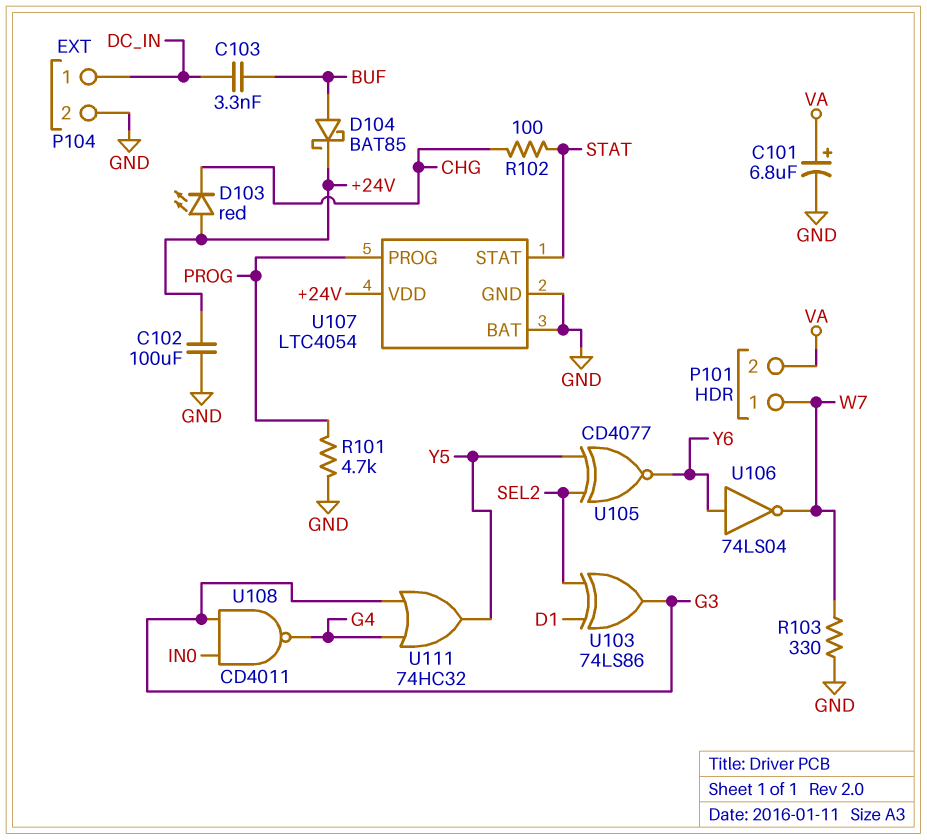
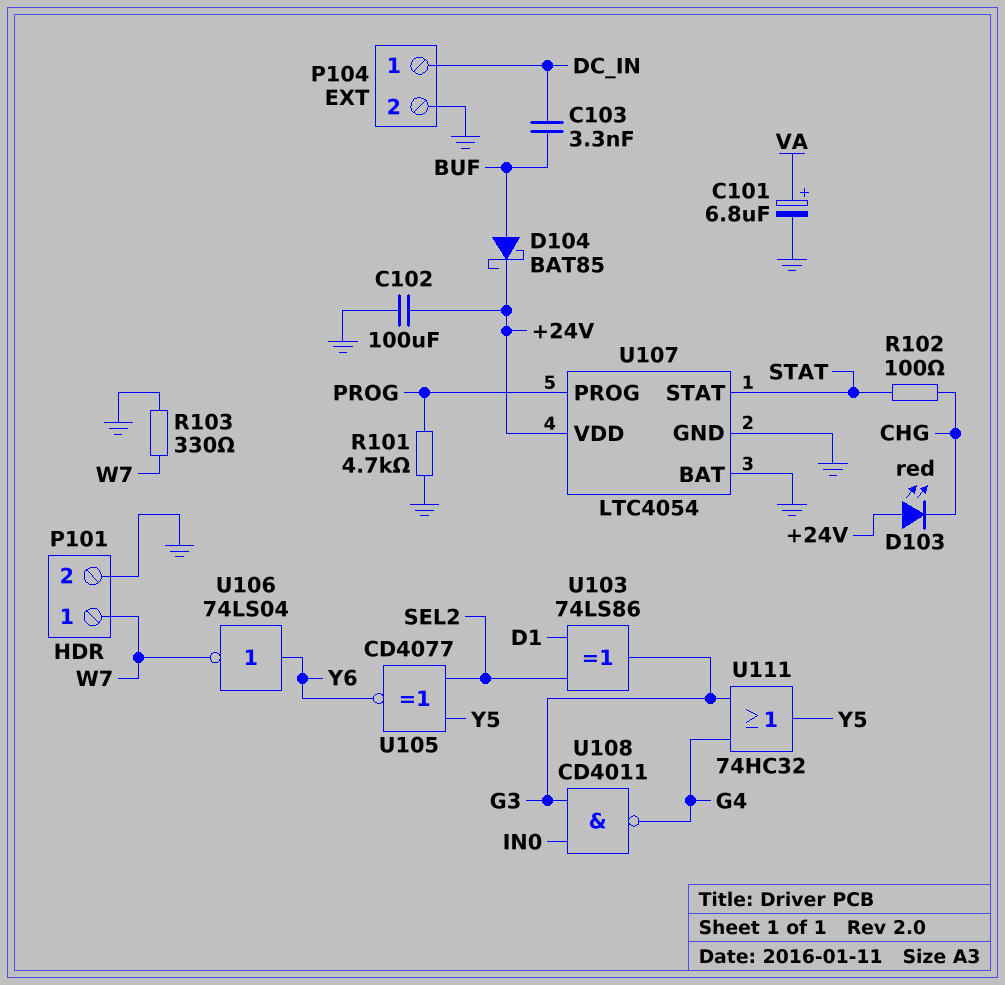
P101 pin 2: VA -> GND

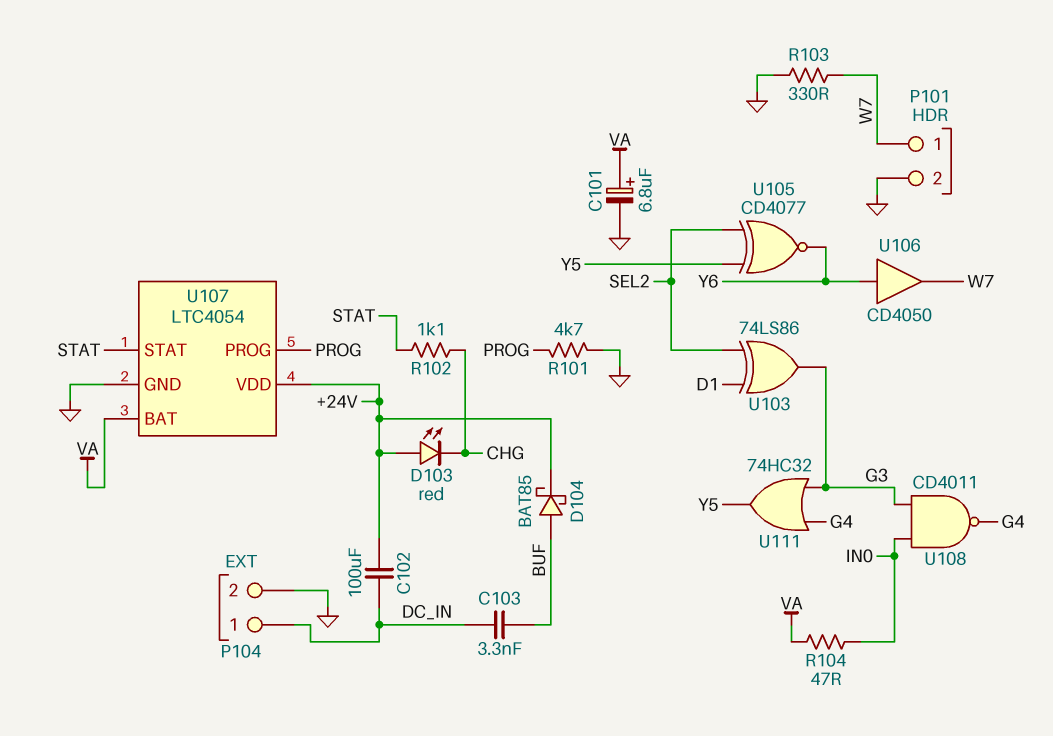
C102: 100uF (+24V, GND) -> 100uF (+24V, DC_IN)
R102: 100 (CHG, STAT) -> 1.1k (CHG, STAT)
R104: none -> 47 (IN0, VA)
U106: NOT 74LS04 (in Y6, out W7) -> buffer CD4050 (in Y6, out W7)
U107 pin BAT: GND -> VA

